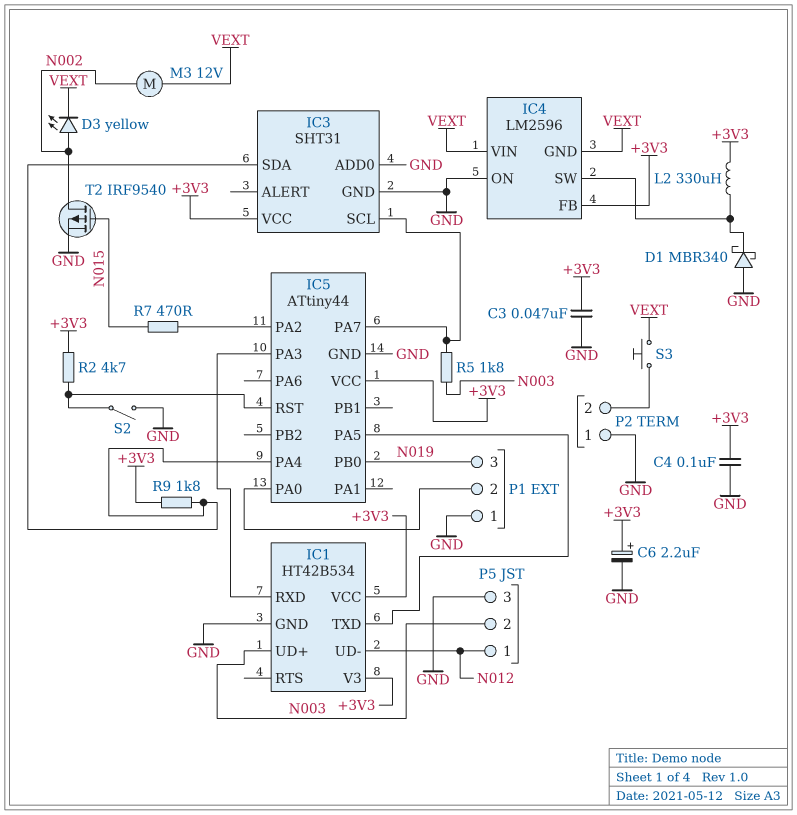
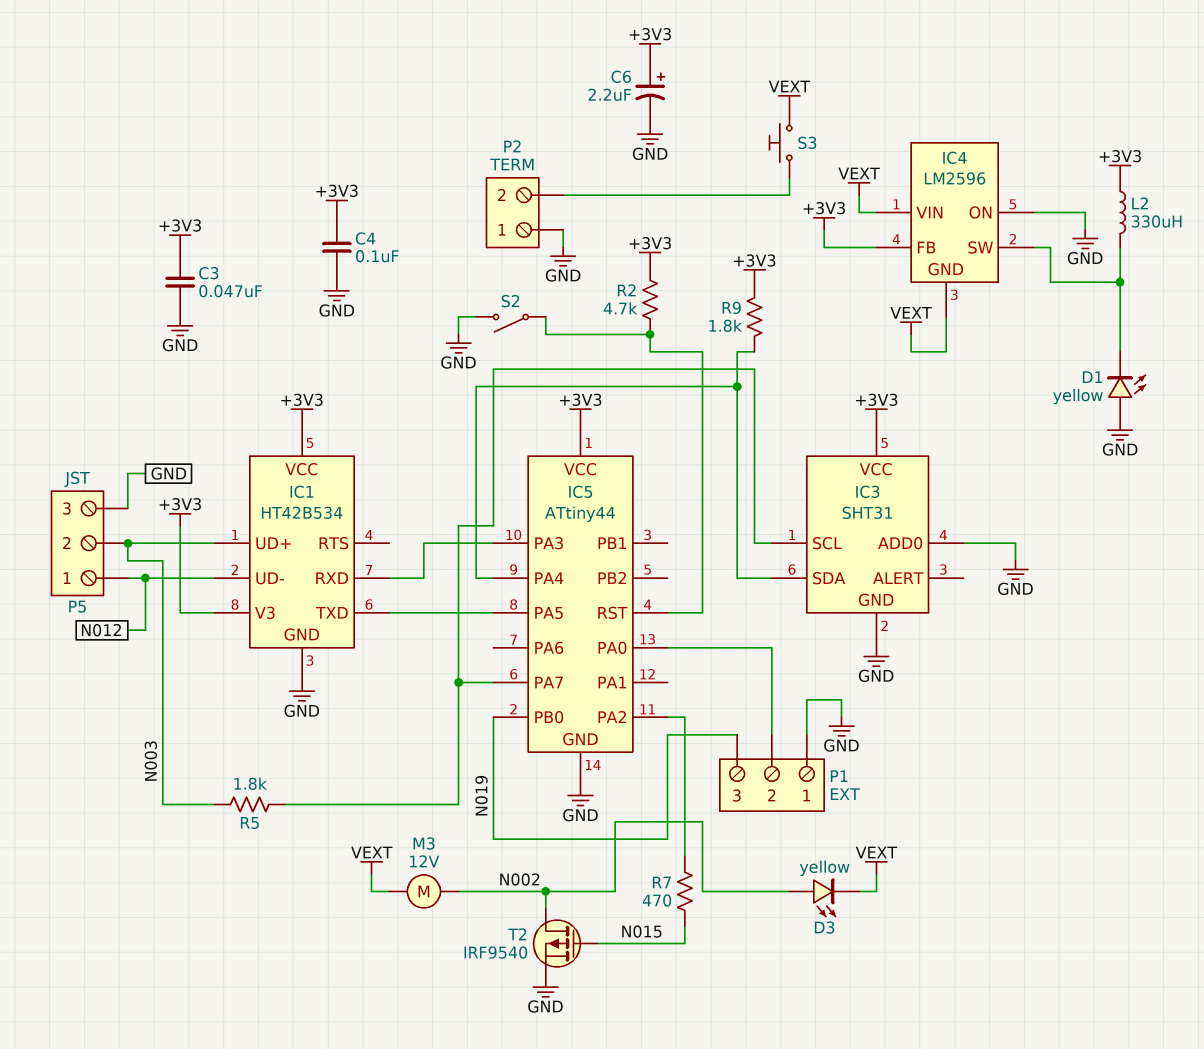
D1: schottky MBR340 (A GND, K IC4/SW) -> LED yellow (A GND, K IC4/SW)

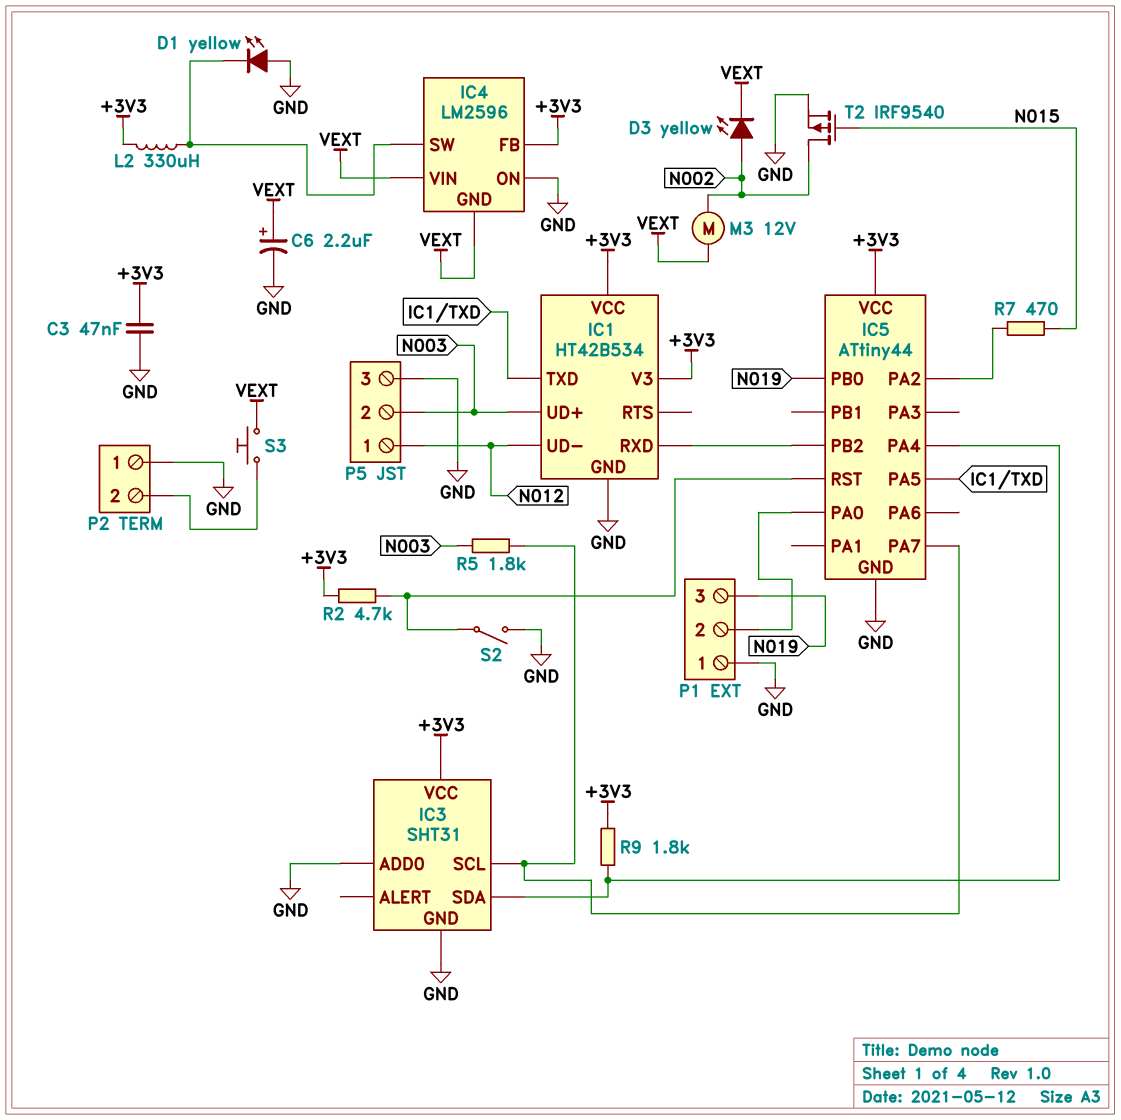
C4: 100nF (+3V3, GND) -> none
C6: 2.2uF (plus +3V3, minus GND) -> 2.2uF (plus VEXT, minus GND)
IC5 pin PA3: IC1/RXD -> none
IC5 pin PB2: none -> IC1/RXD

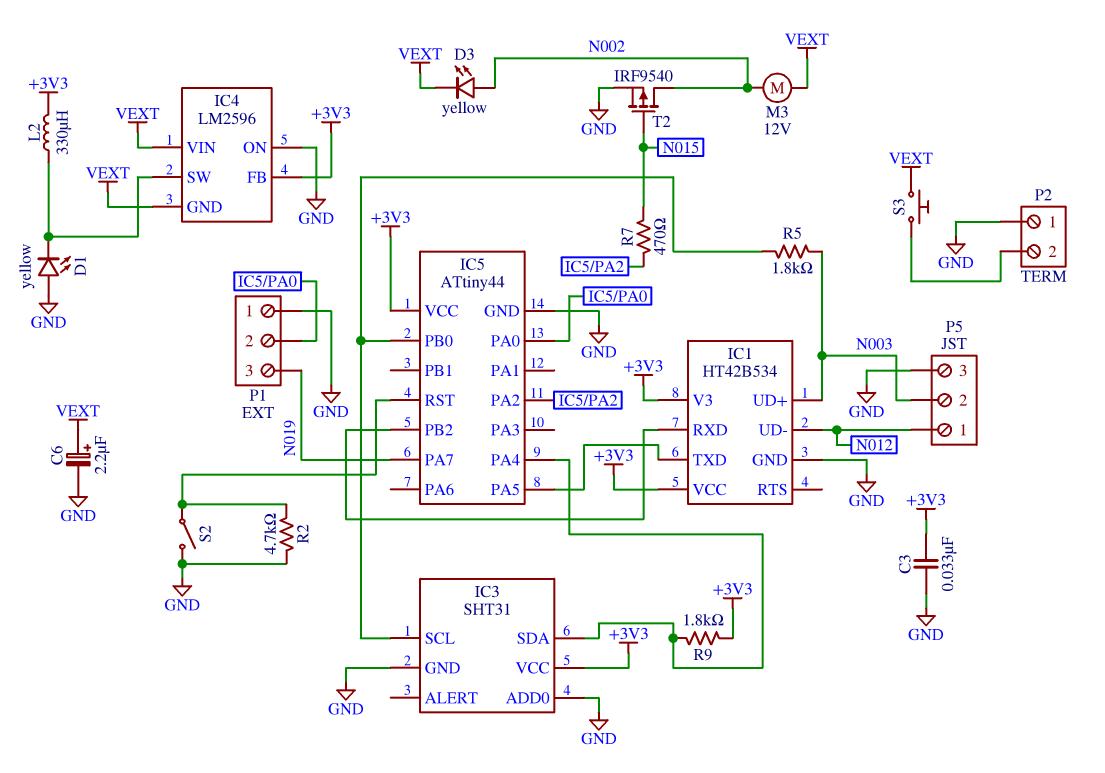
C3: 47nF (+3V3, GND) -> 33nF (+3V3, GND)
IC5 pin PA7: IC3/SCL -> N019
IC5 pin PB0: N019 -> IC3/SCL
R2: 4.7k (+3V3, IC5/RST) -> 4.7k (GND, IC5/RST)

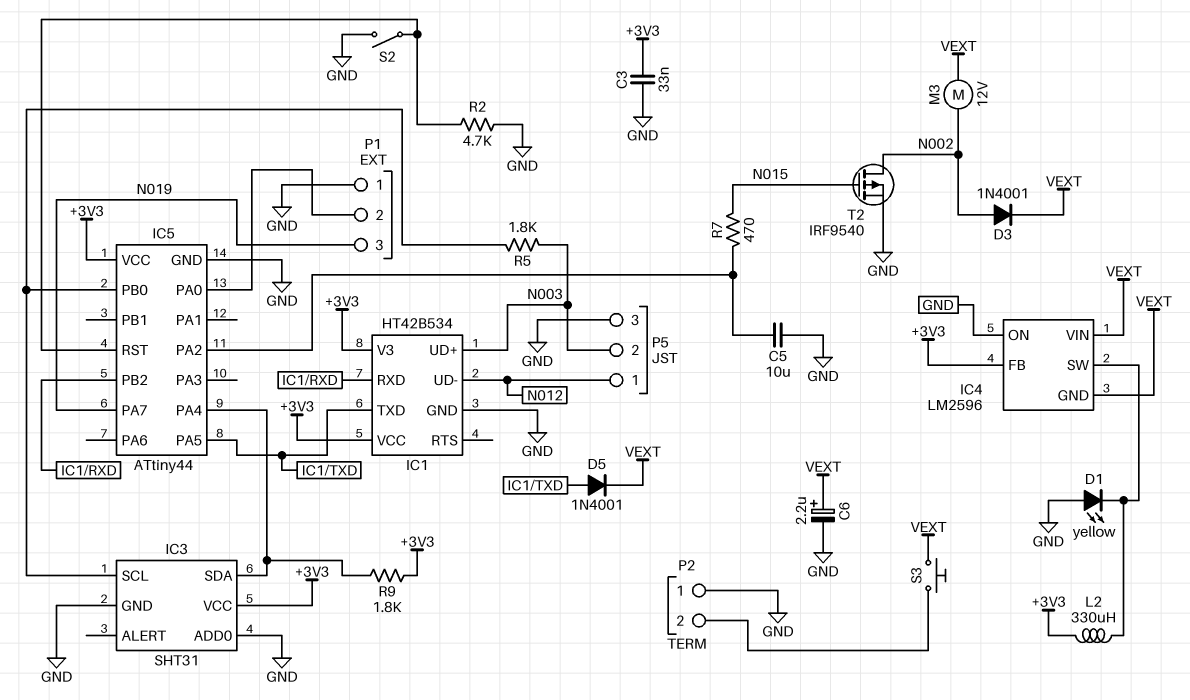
C5: none -> 10uF (GND, IC5/PA2)
D3: LED yellow (A N002, K VEXT) -> diode 1N4001 (A N002, K VEXT)
D5: none -> diode 1N4001 (A IC1/TXD, K VEXT)

